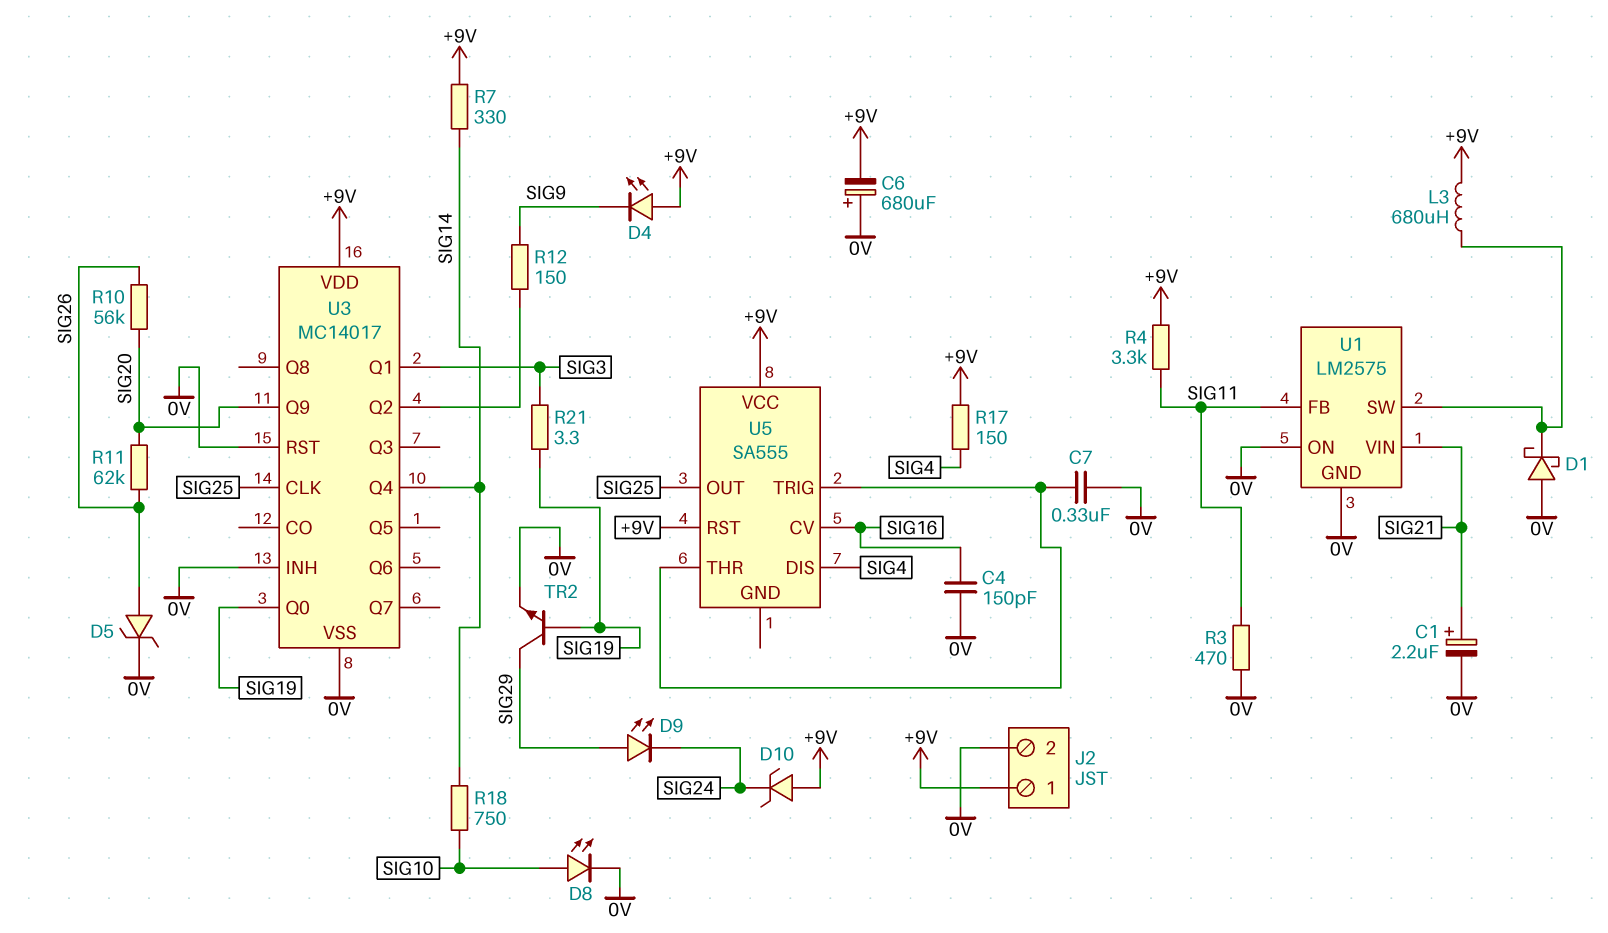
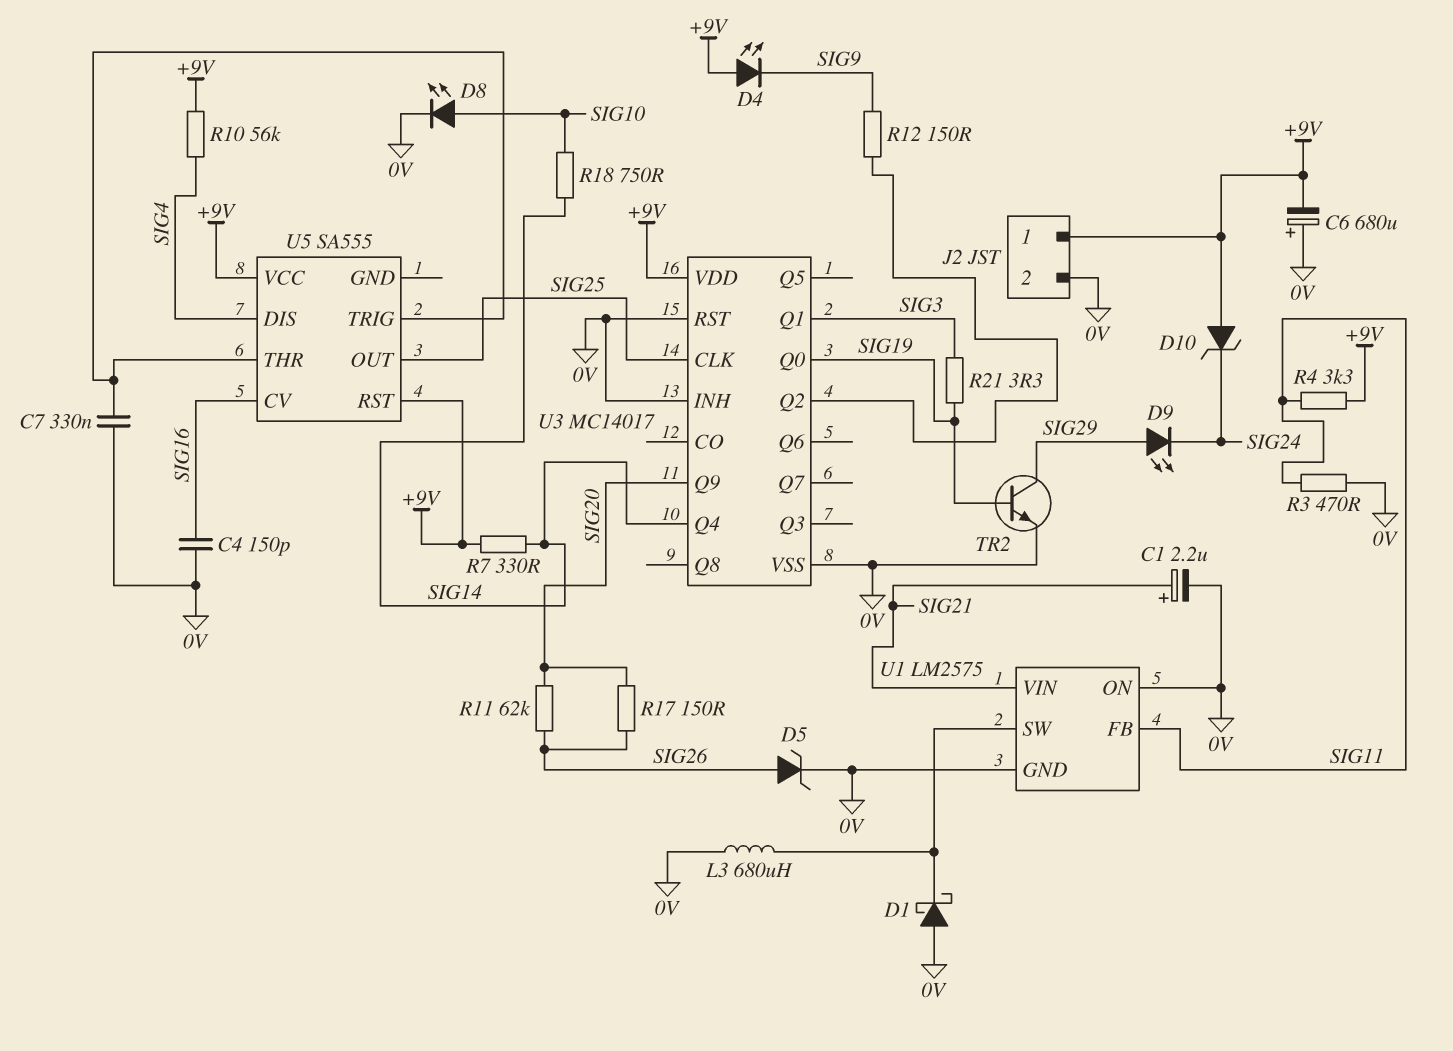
L3: 680uH (+9V, U1/SW) -> 680uH (0V, U1/SW)
R10: 56k (SIG20, SIG26) -> 56k (+9V, SIG4)
R17: 150 (+9V, SIG4) -> 150 (SIG20, SIG26)

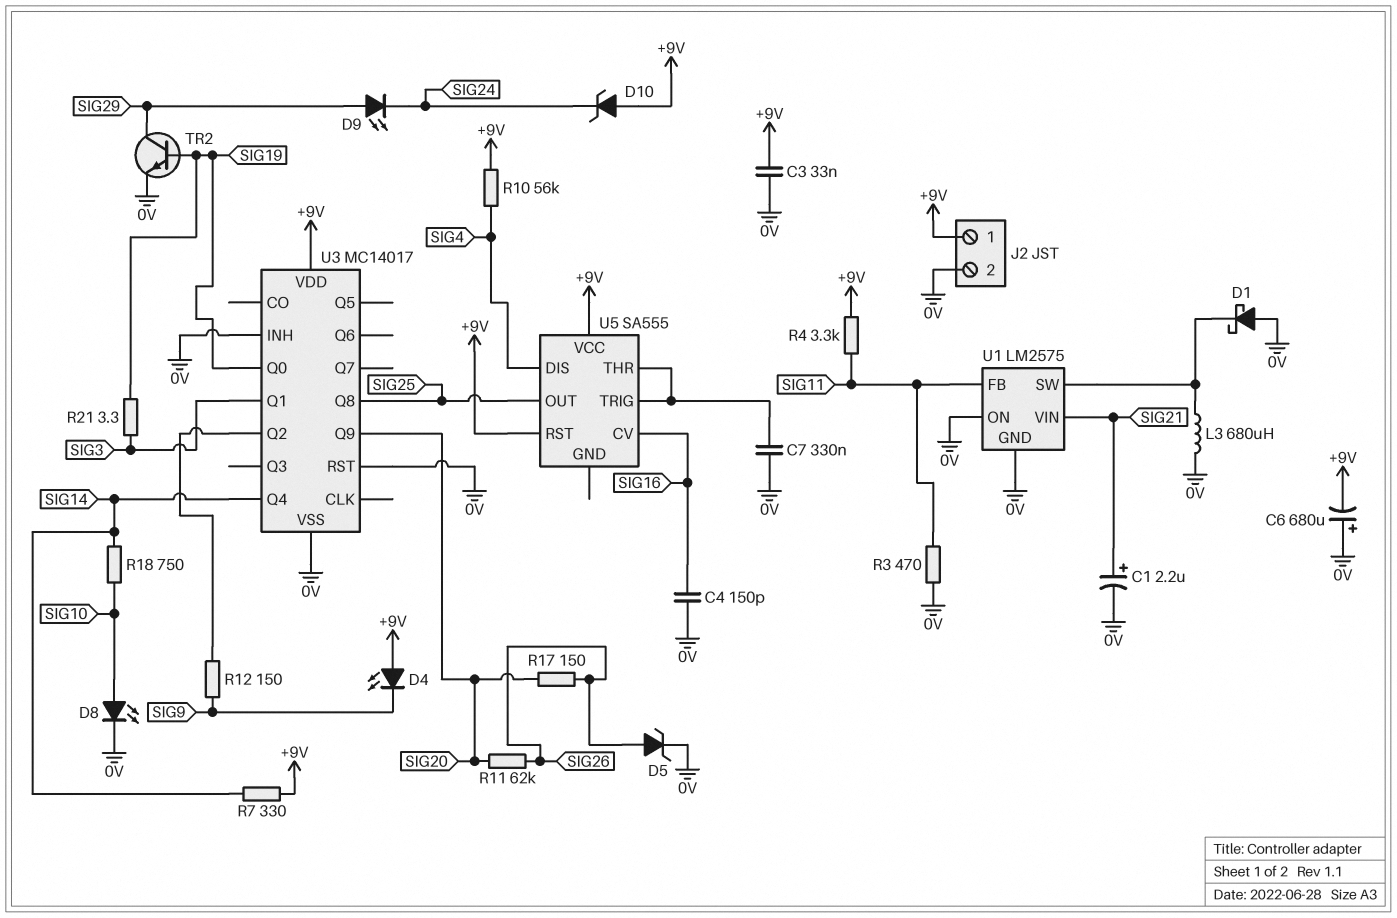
C3: none -> 33nF (+9V, 0V)
U3 pin CLK: SIG25 -> none
U3 pin Q8: none -> SIG25

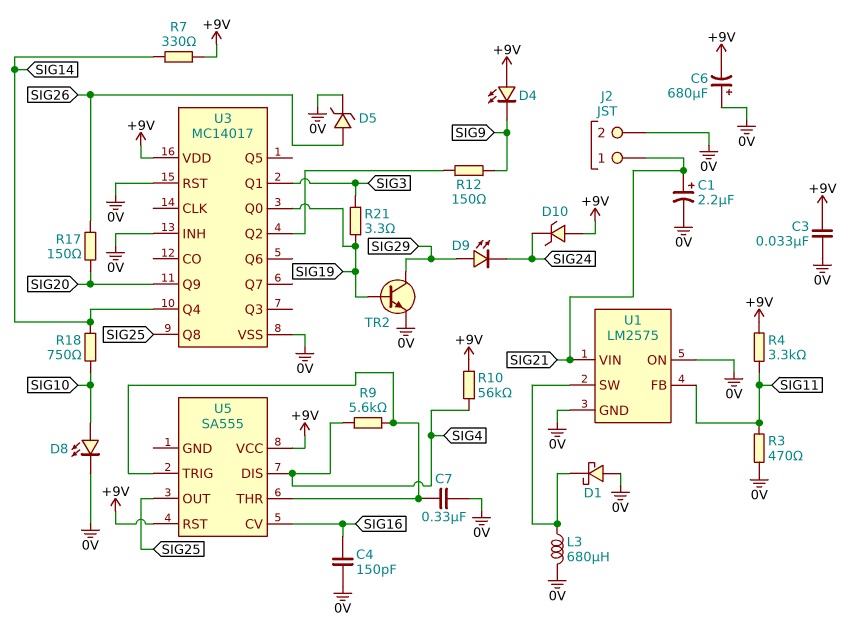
J2 pin 1: +9V -> SIG21
R9: none -> 5.6k (SIG4, U5/THR)
R11: 62k (SIG20, SIG26) -> none

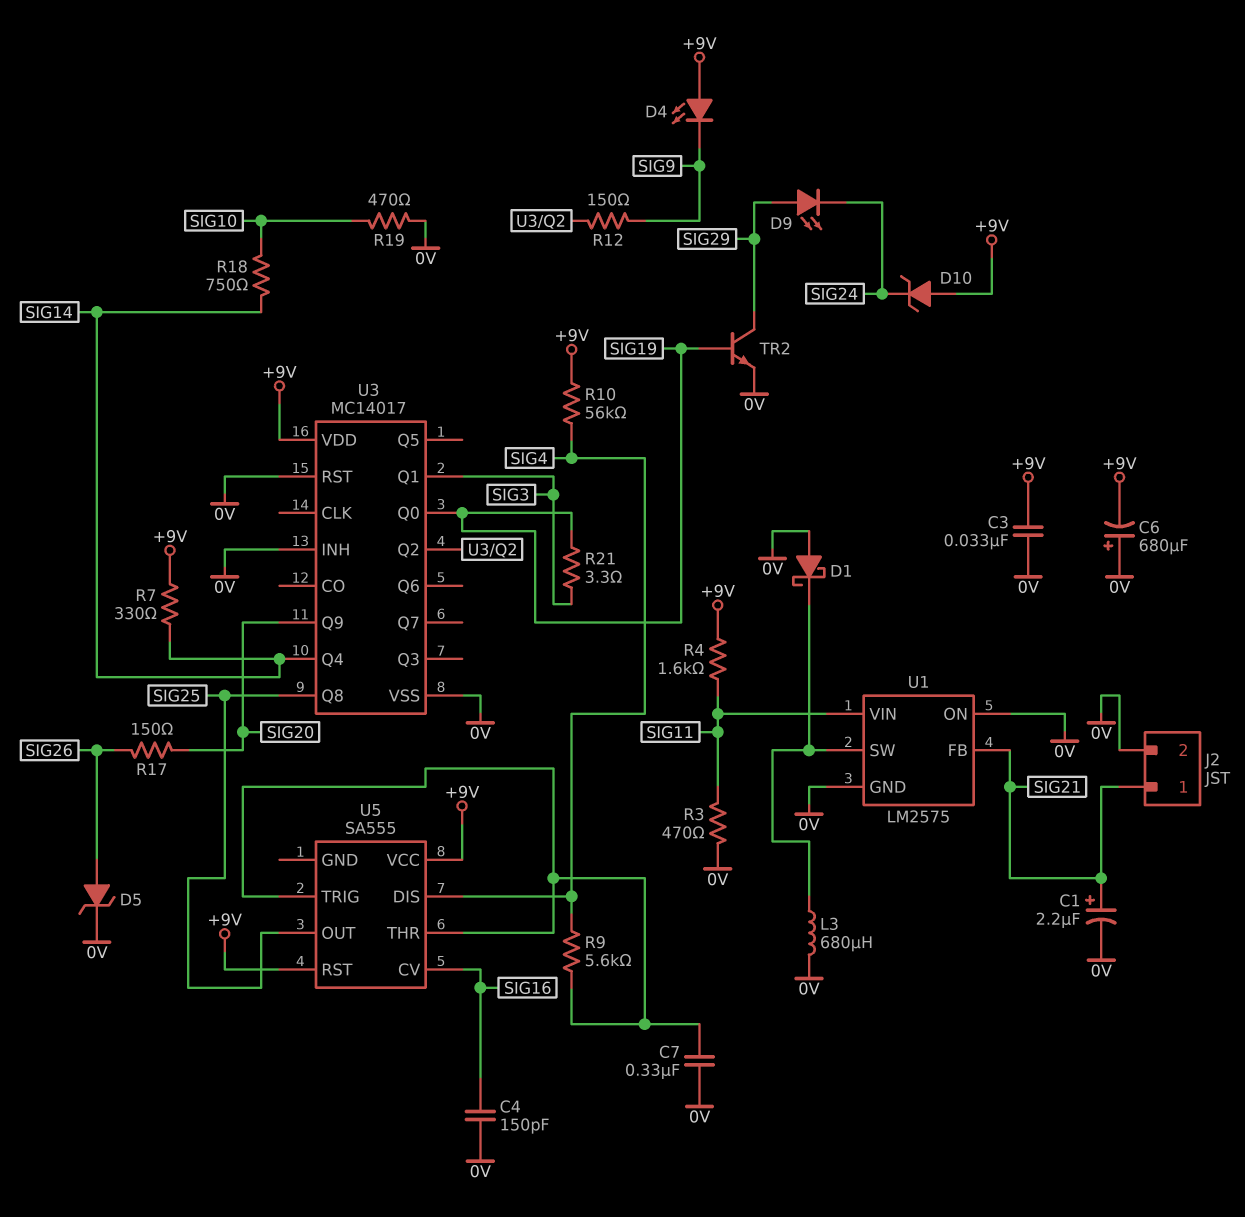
D8: LED (A SIG10, K 0V) -> none
R4: 3.3k (+9V, SIG11) -> 1.6k (+9V, SIG11)
R19: none -> 470 (0V, SIG10)
U1 pin FB: SIG11 -> SIG21
U1 pin VIN: SIG21 -> SIG11

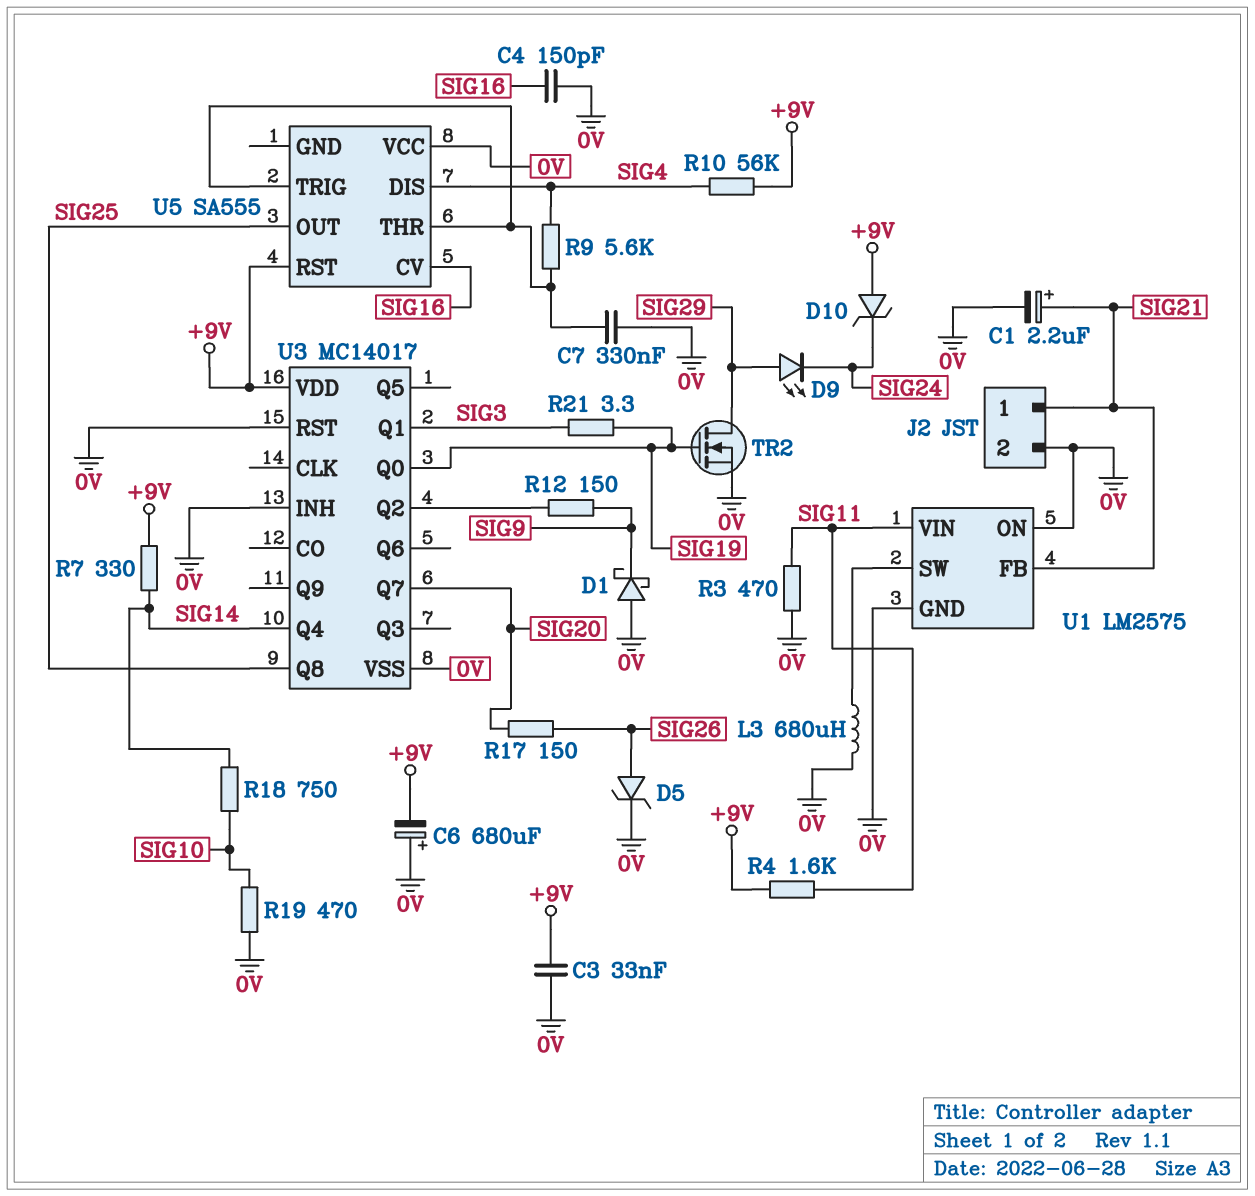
D1: schottky (A 0V, K U1/SW) -> schottky (A 0V, K SIG9)
D4: LED (A +9V, K SIG9) -> none
TR2: NPN (B SIG19, C SIG29, E 0V) -> NMOS (G SIG19, D SIG29, S 0V)
U3 pin Q7: none -> SIG20
U3 pin Q9: SIG20 -> none
U5 pin VCC: +9V -> 0V

